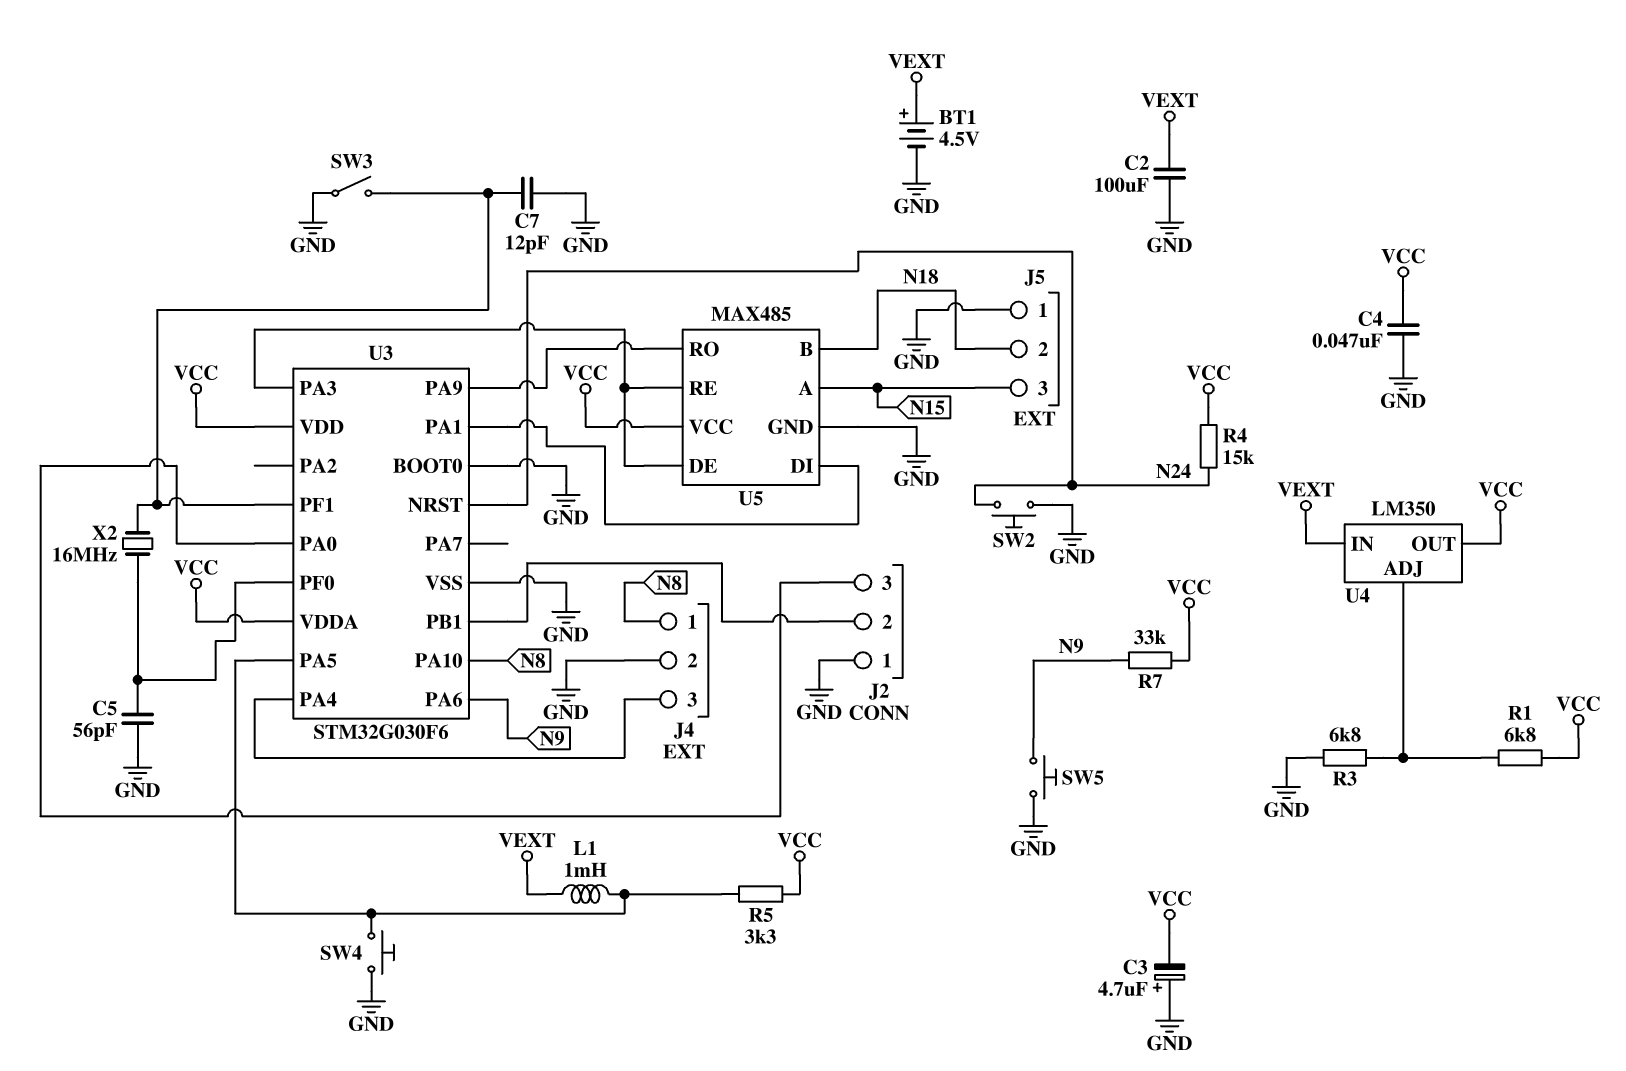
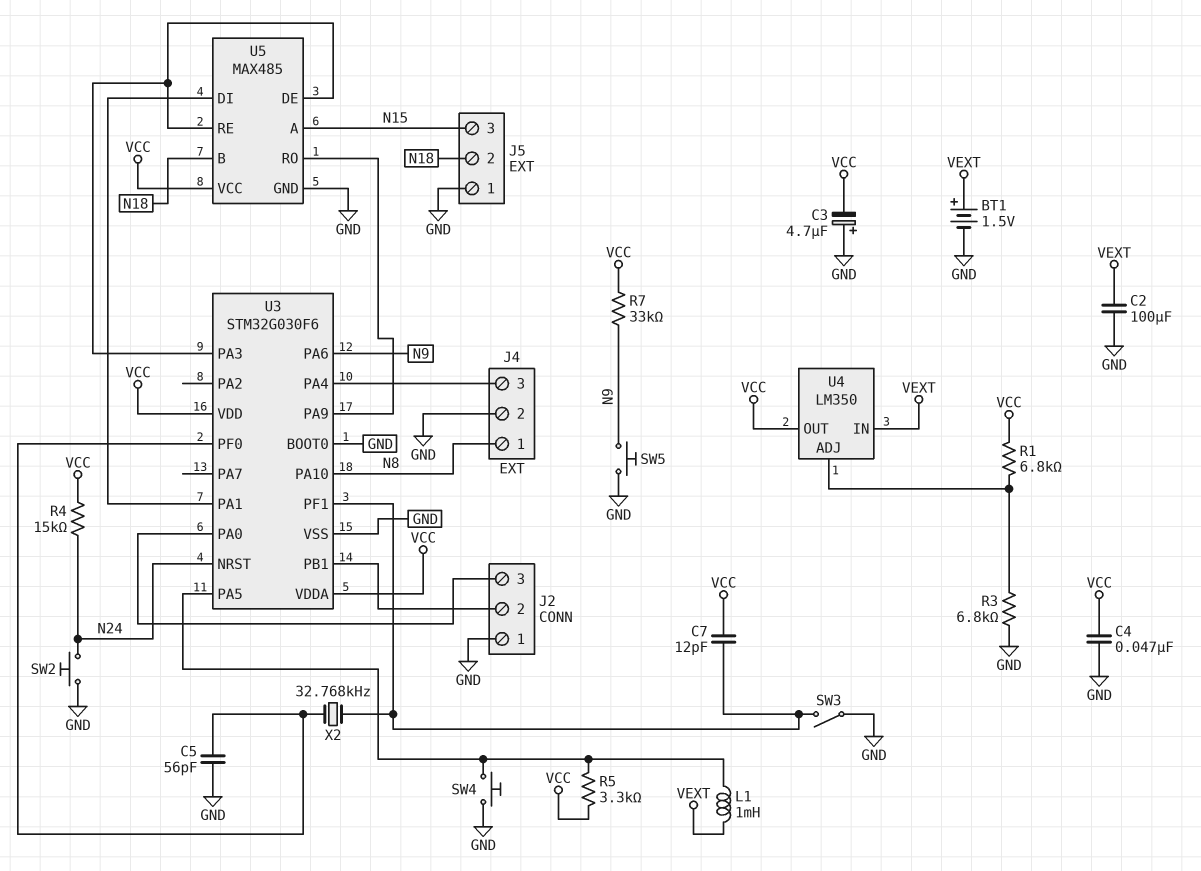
BT1: 4.5V (plus VEXT, minus GND) -> 1.5V (plus VEXT, minus GND)
C7: 12pF (GND, U3/PF1) -> 12pF (U3/PF1, VCC)
X2: 16MHz (U3/PF0, U3/PF1) -> 32.768kHz (U3/PF0, U3/PF1)

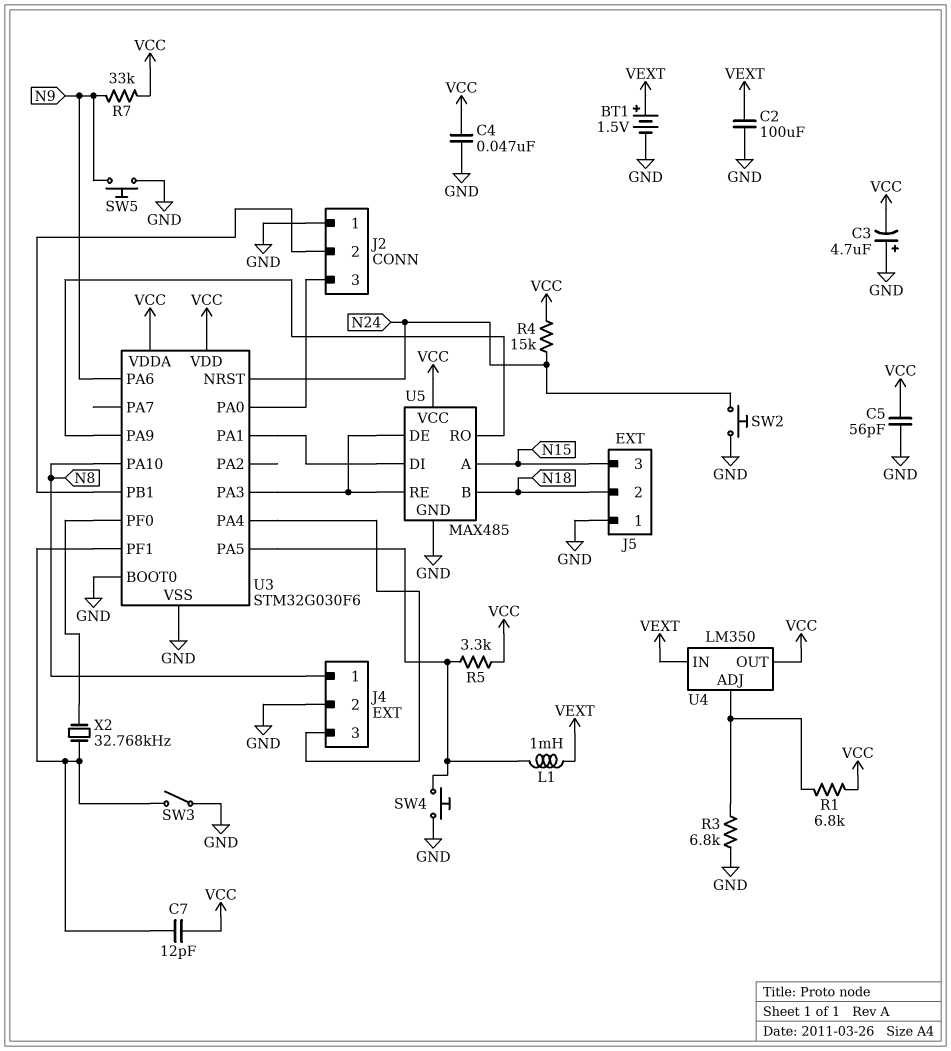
C5: 56pF (GND, U3/PF0) -> 56pF (GND, VCC)

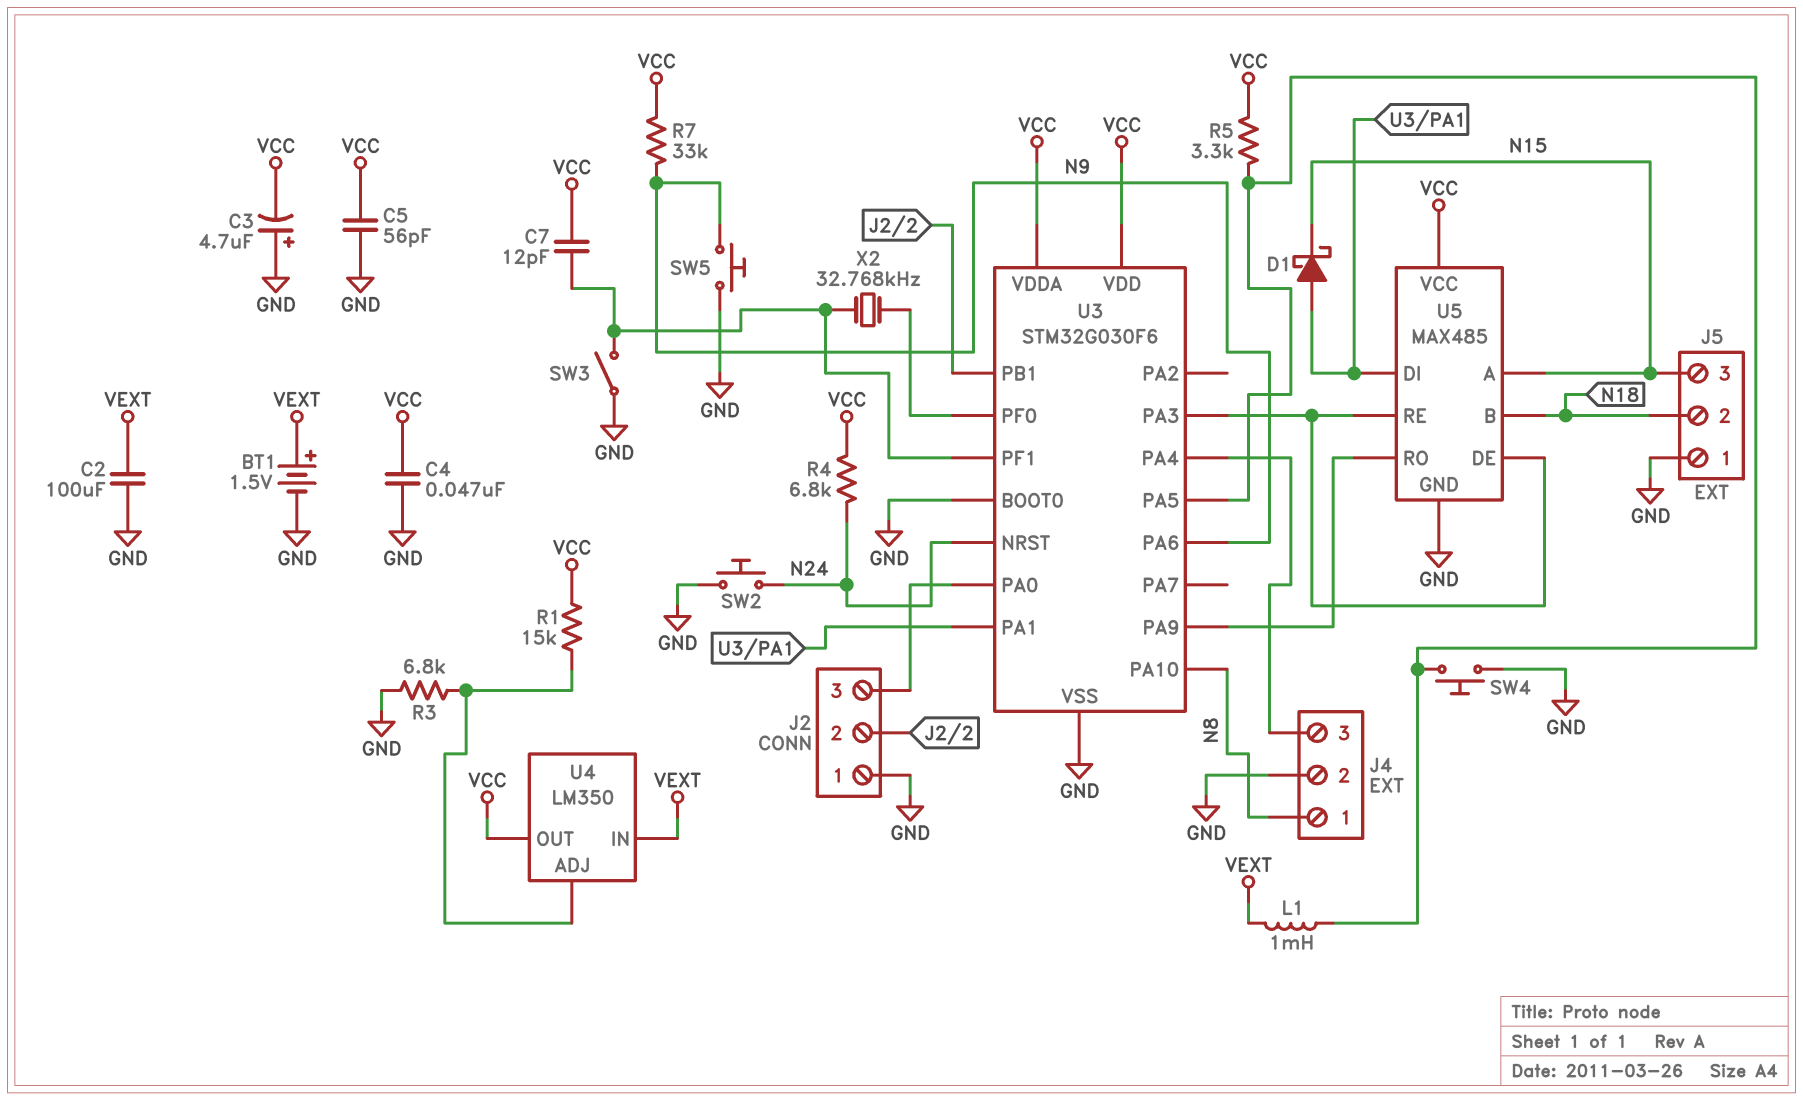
D1: none -> schottky (A U3/PA1, K N15)
R1: 6.8k (U4/ADJ, VCC) -> 15k (U4/ADJ, VCC)
R4: 15k (N24, VCC) -> 6.8k (N24, VCC)

